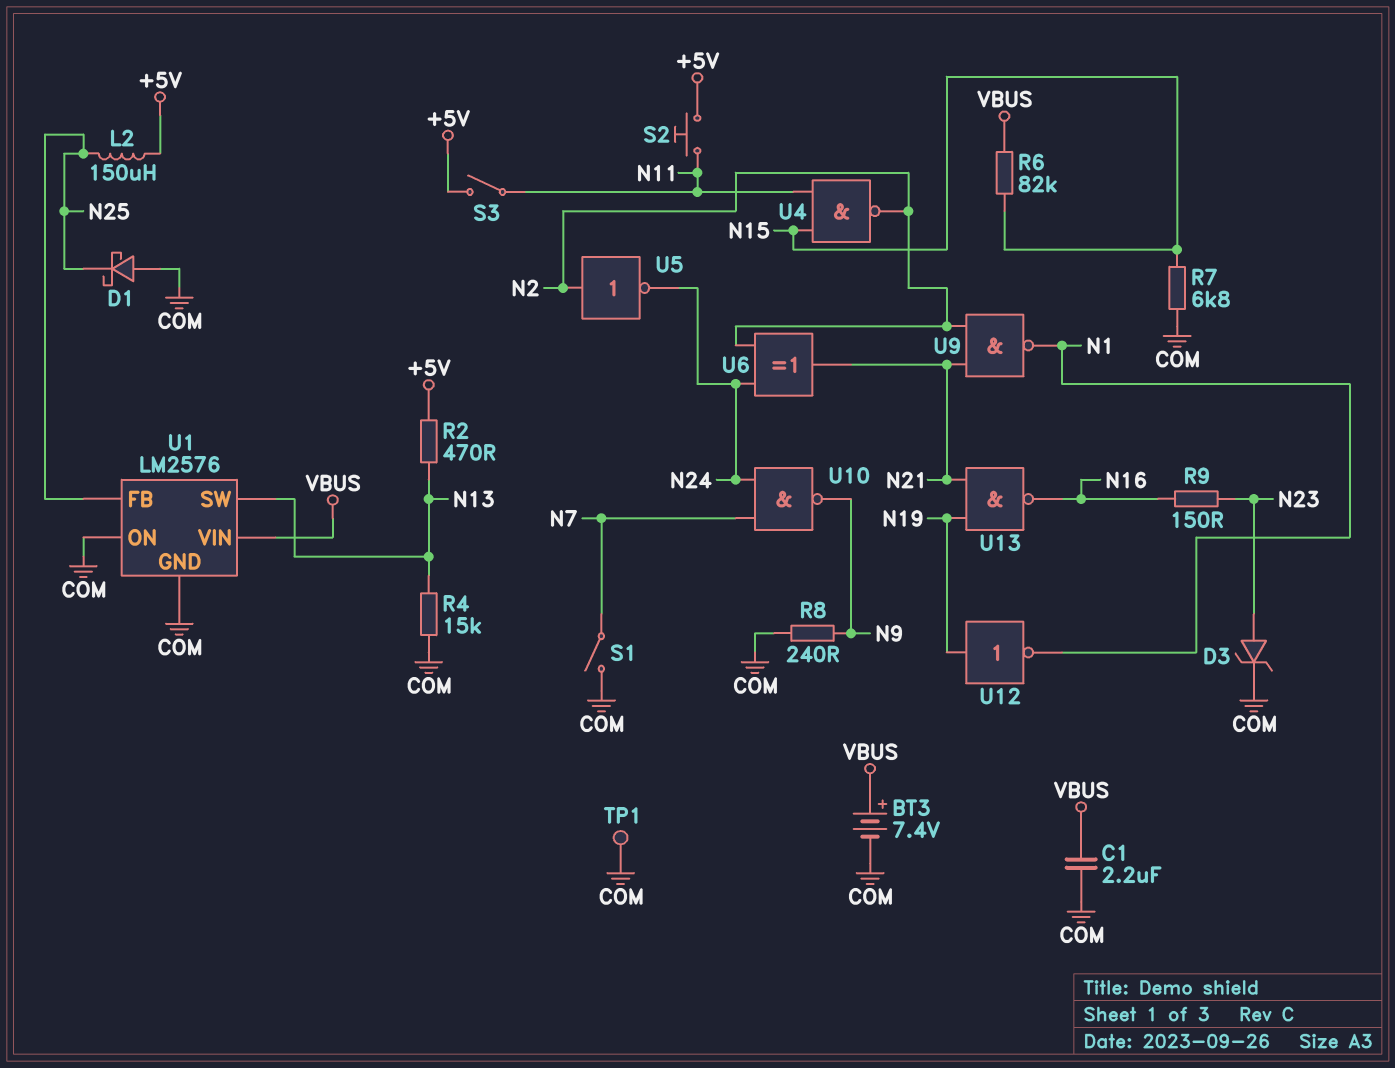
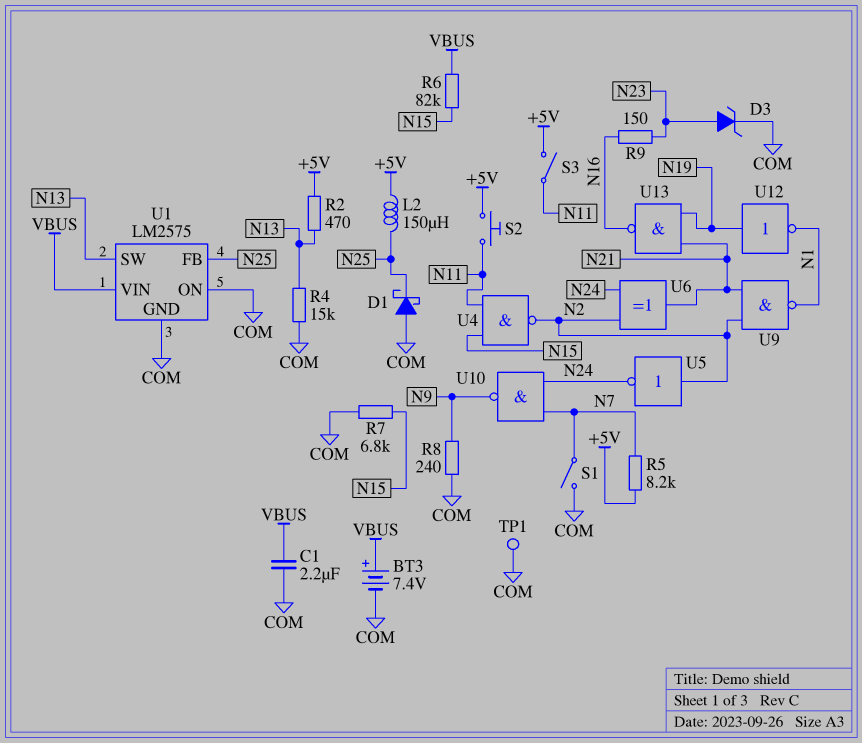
R5: none -> 8.2k (+5V, N7)
U1: LM2576 -> LM2575

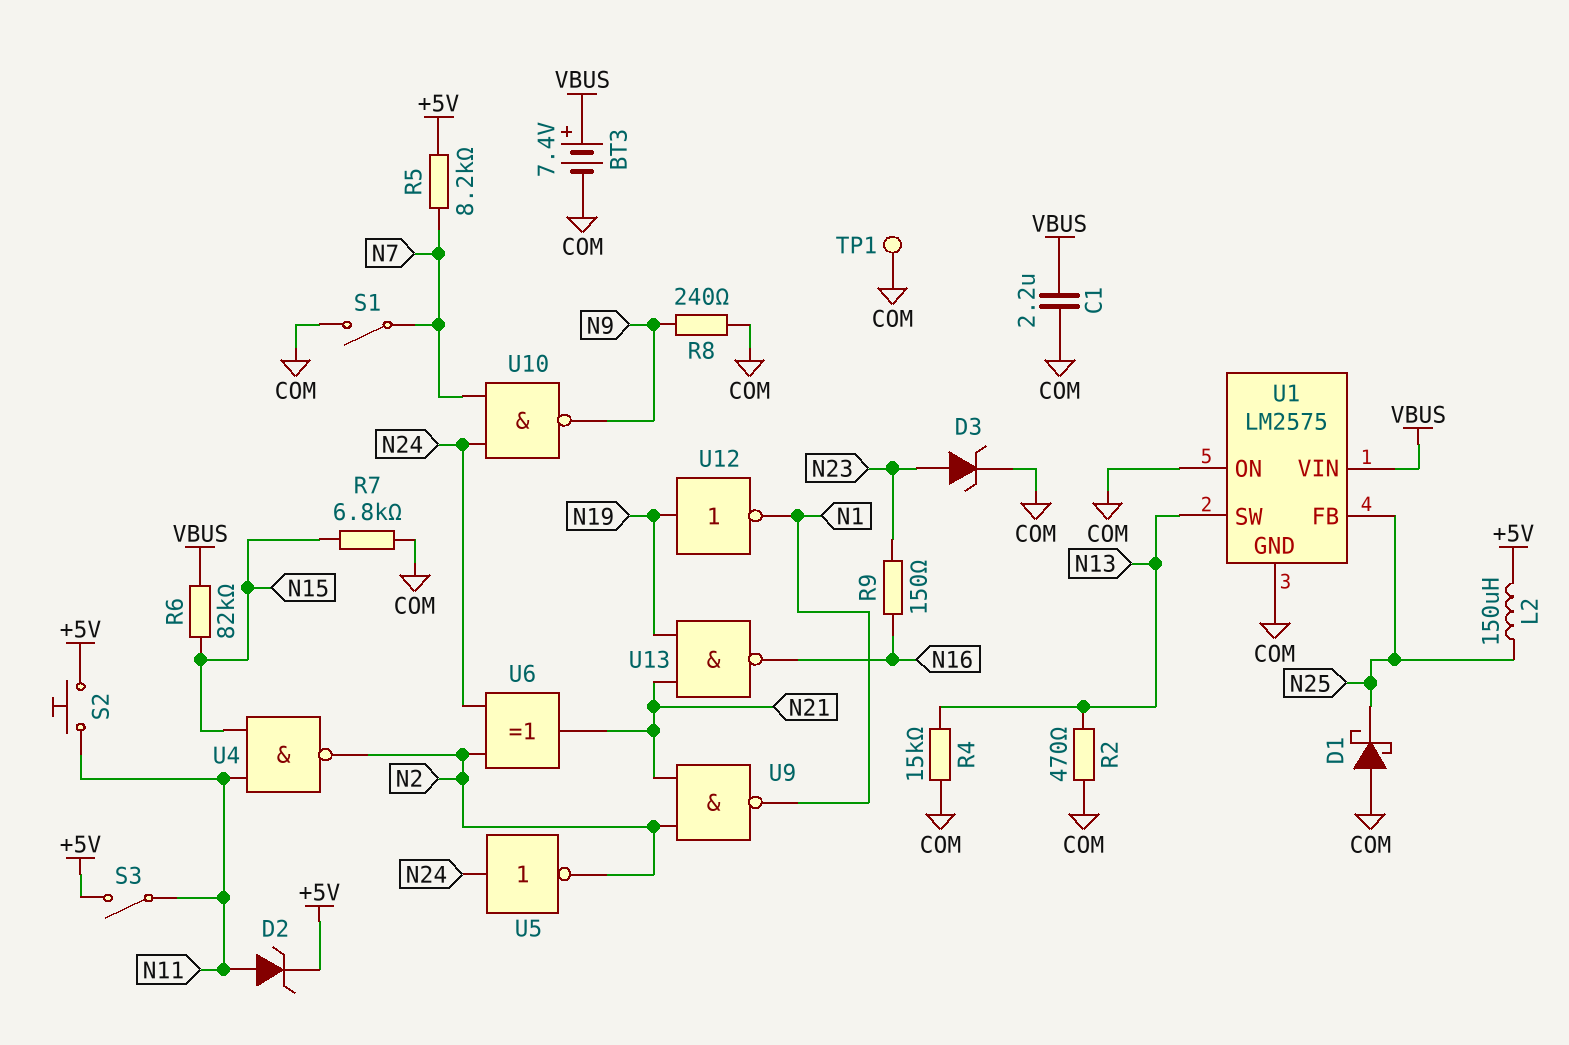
D2: none -> zener (A N11, K +5V)
R2: 470 (+5V, N13) -> 470 (COM, N13)
U5: NOT (in N2, out N24) -> NOT (in N24, out N2)

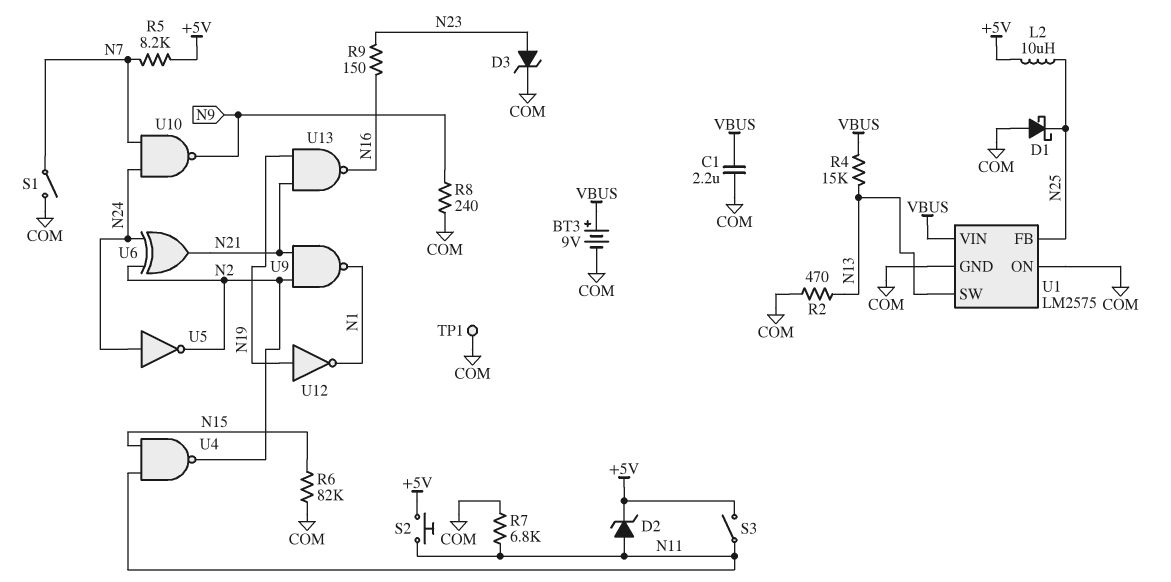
BT3: 7.4V (plus VBUS, minus COM) -> 9V (plus VBUS, minus COM)
L2: 150uH (+5V, N25) -> 10uH (+5V, N25)
R4: 15k (COM, N13) -> 15k (N13, VBUS)
R6: 82k (N15, VBUS) -> 82k (COM, N15)
R7: 6.8k (COM, N15) -> 6.8k (COM, N11)

